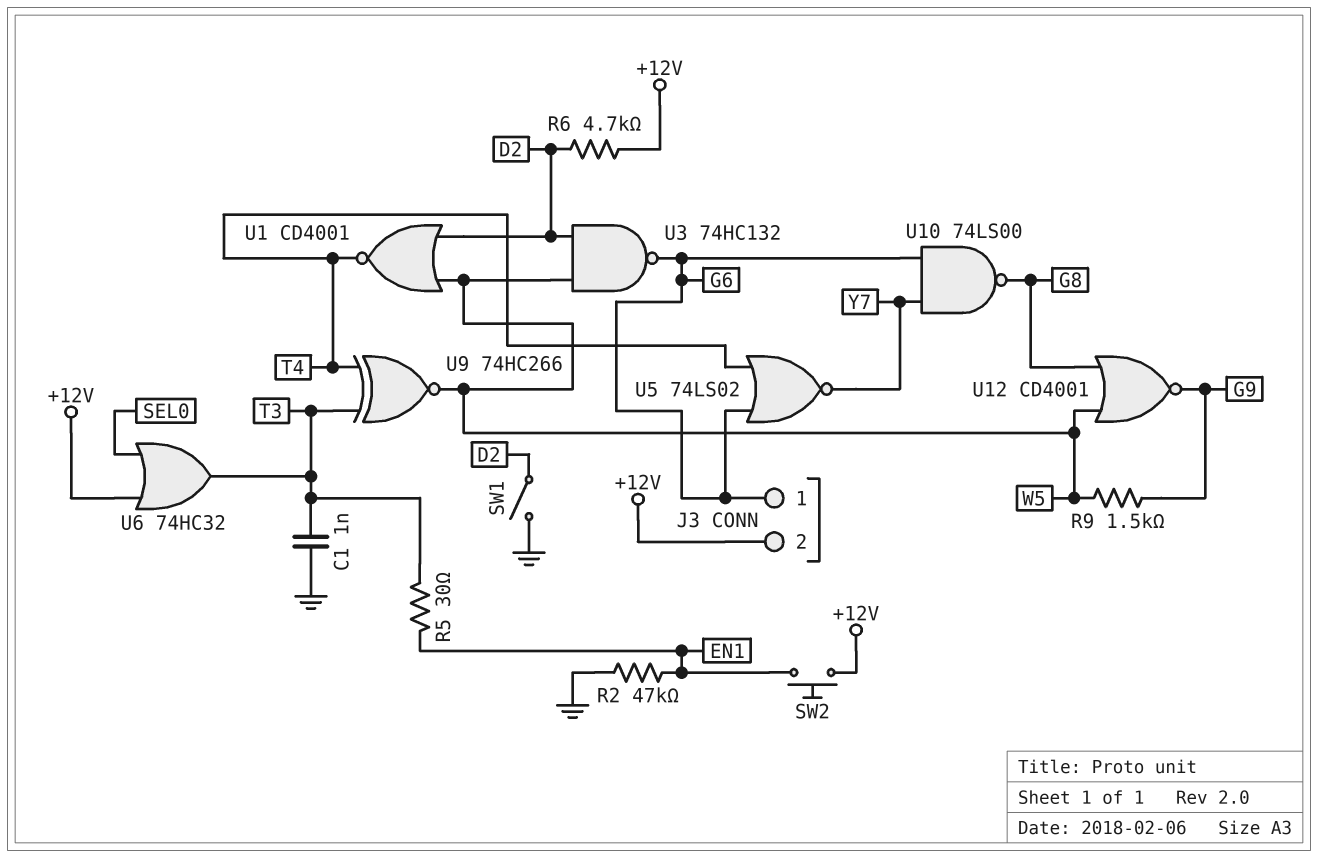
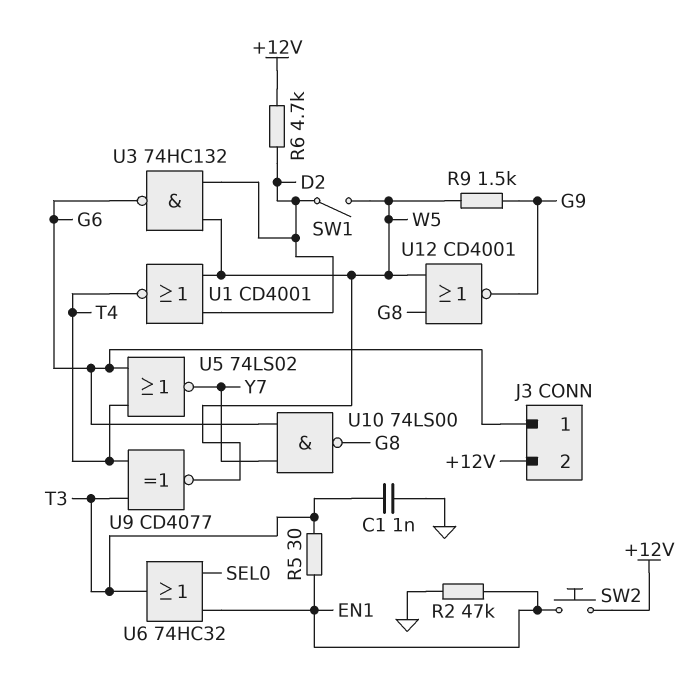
SW1: switch (D2, GND) -> switch (D2, W5)
U6: OR 74HC32 (in +12V, in SEL0, out T3) -> OR 74HC32 (in EN1, in SEL0, out T3)
U9: XNOR 74HC266 (in T3, in T4, out W5) -> XNOR CD4077 (in T3, in T4, out W5)

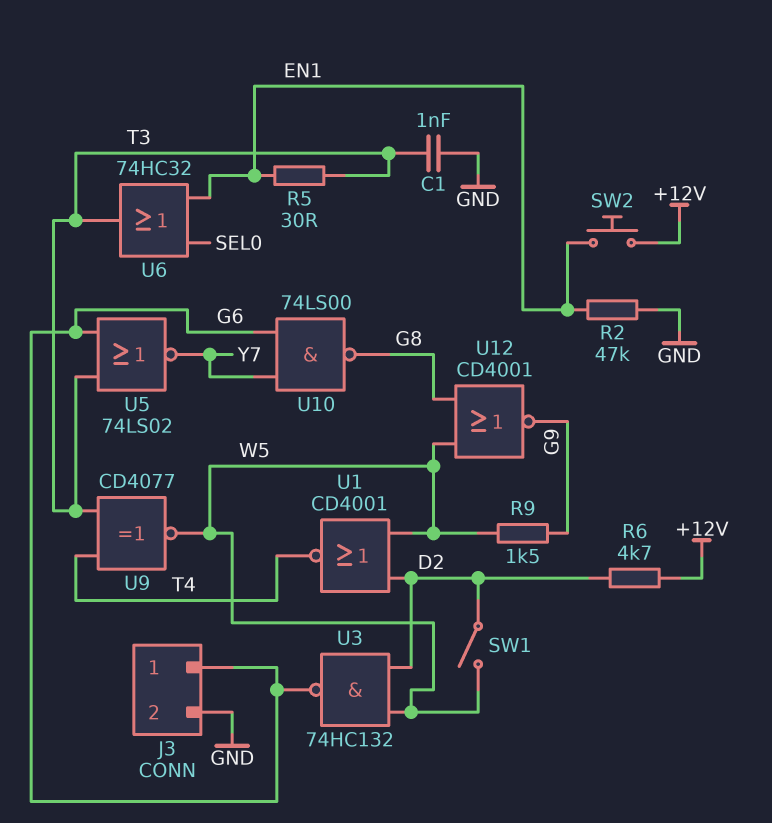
J3 pin 2: +12V -> GND
U5: NOR 74LS02 (in G6, in T4, out Y7) -> NOR 74LS02 (in G6, in T3, out Y7)

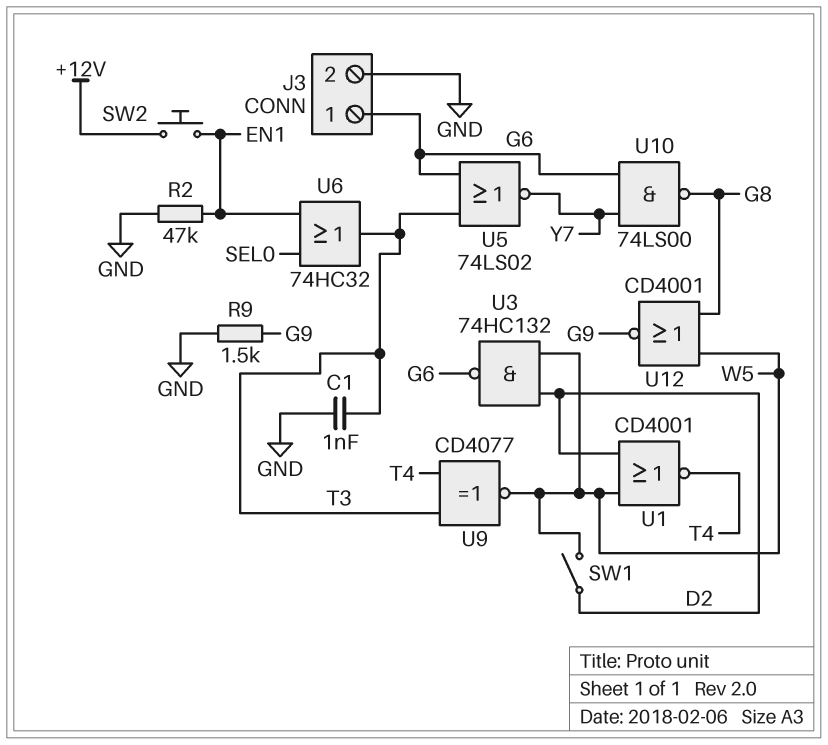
R5: 30 (EN1, T3) -> none
R6: 4.7k (+12V, D2) -> none
R9: 1.5k (G9, W5) -> 1.5k (G9, GND)

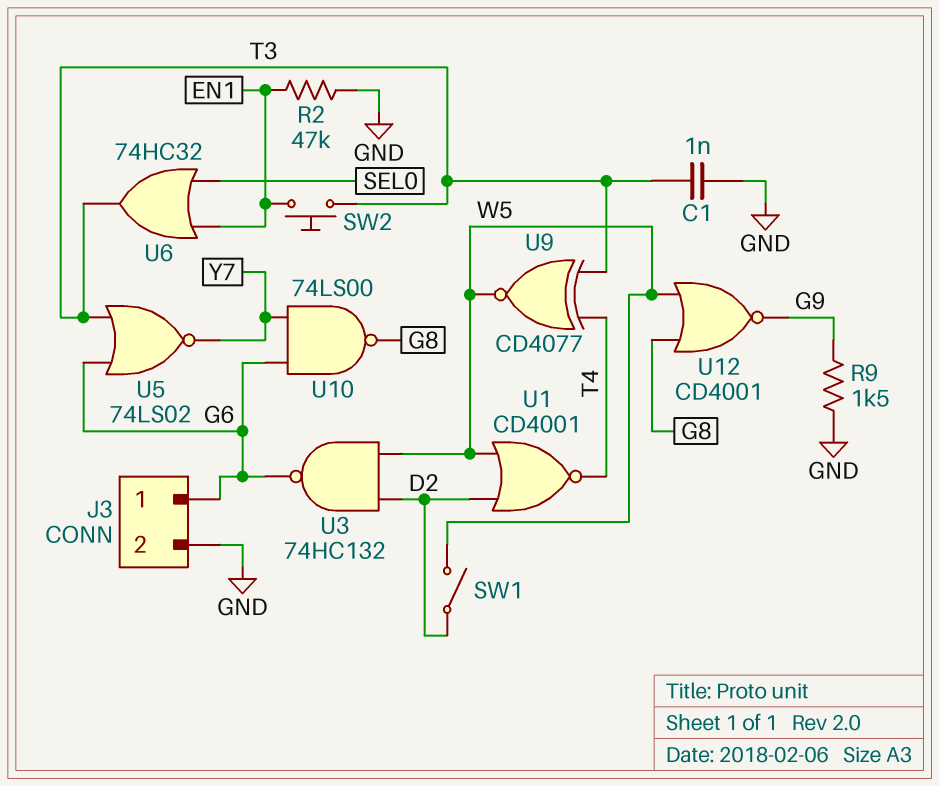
SW2: button (+12V, EN1) -> button (EN1, T3)

